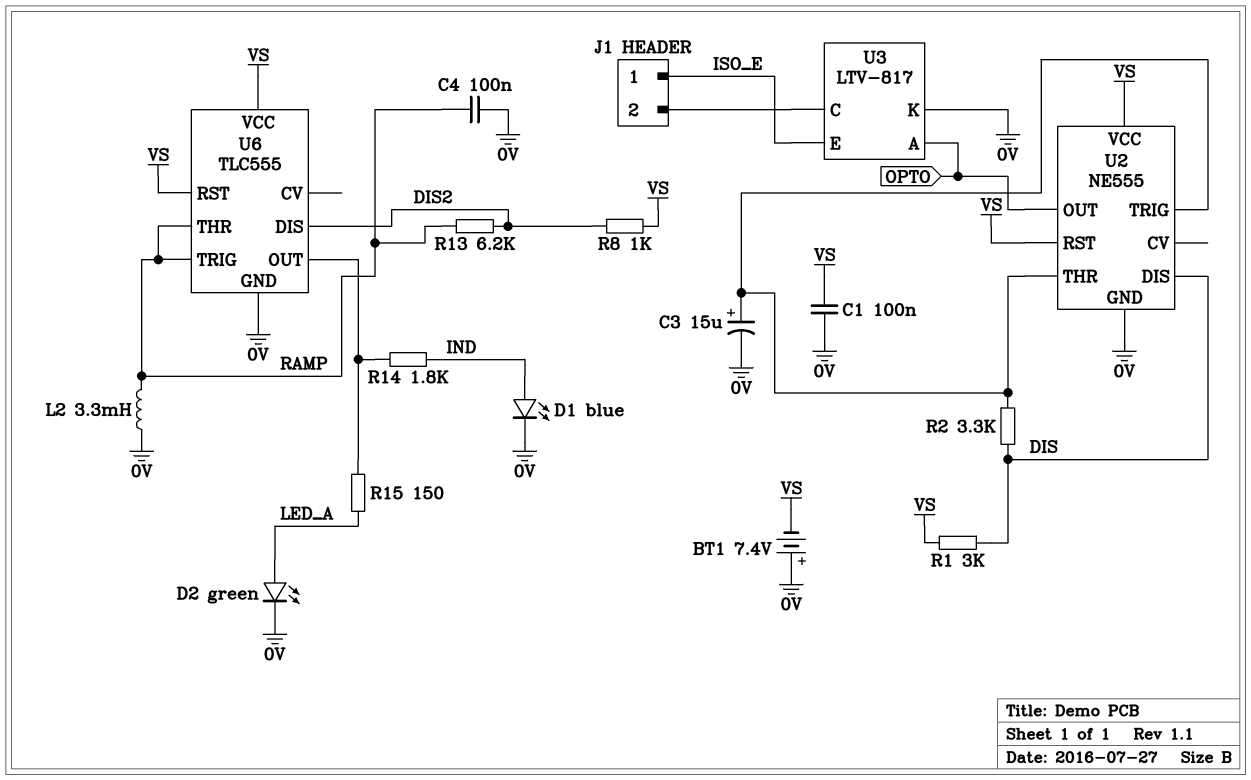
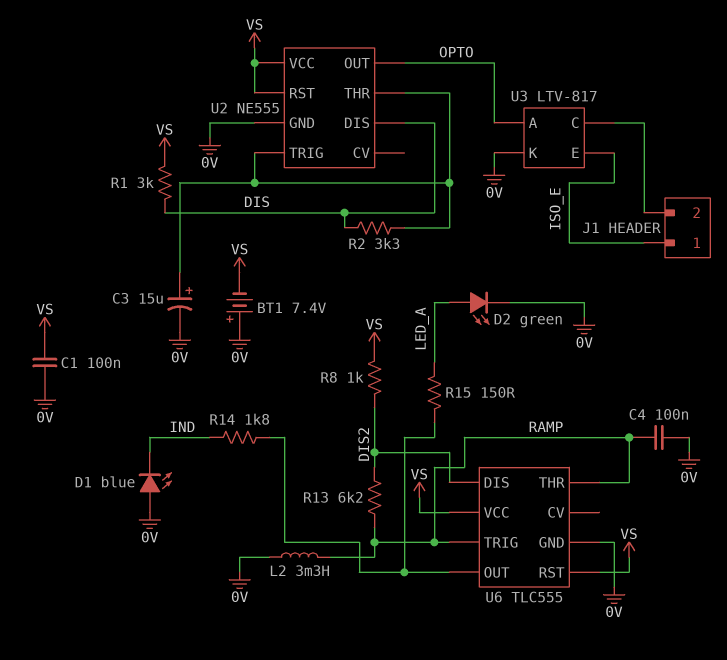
D1: LED blue (A IND, K 0V) -> LED blue (A 0V, K IND)

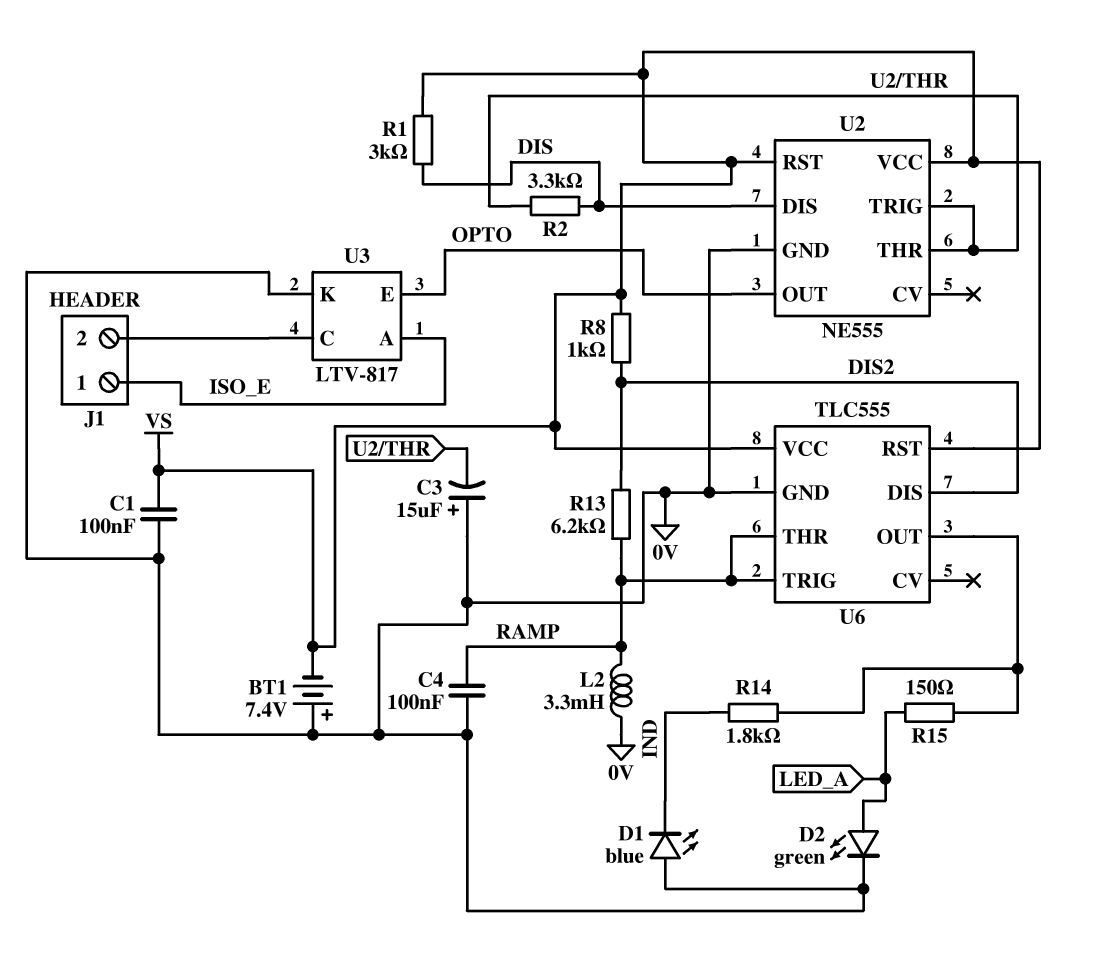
C3: 15uF (plus U2/THR, minus 0V) -> 15uF (plus 0V, minus U2/THR)
U3 pin A: OPTO -> ISO_E
U3 pin E: ISO_E -> OPTO

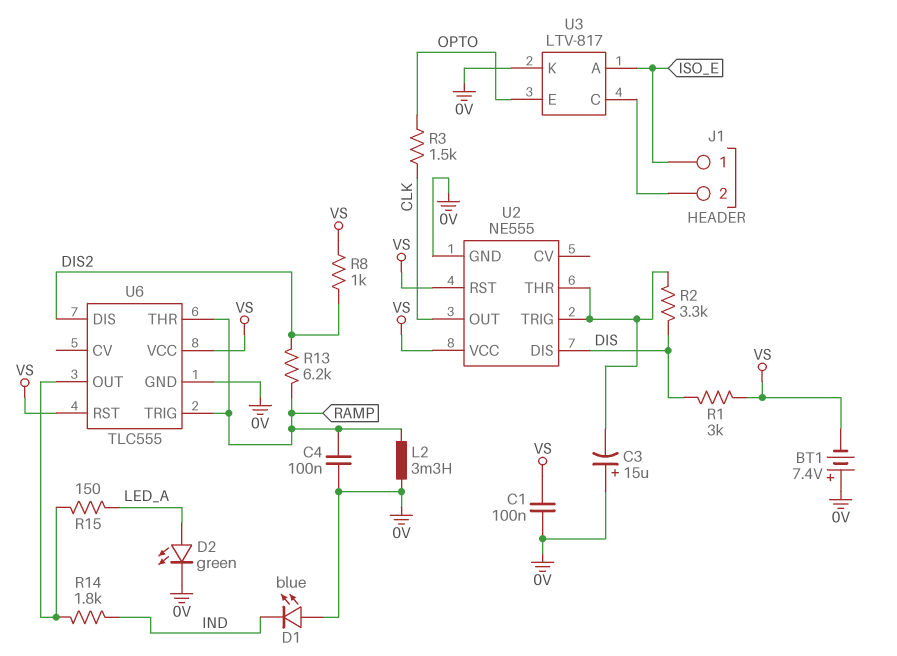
R3: none -> 1.5k (CLK, OPTO)
U2 pin OUT: OPTO -> CLK

